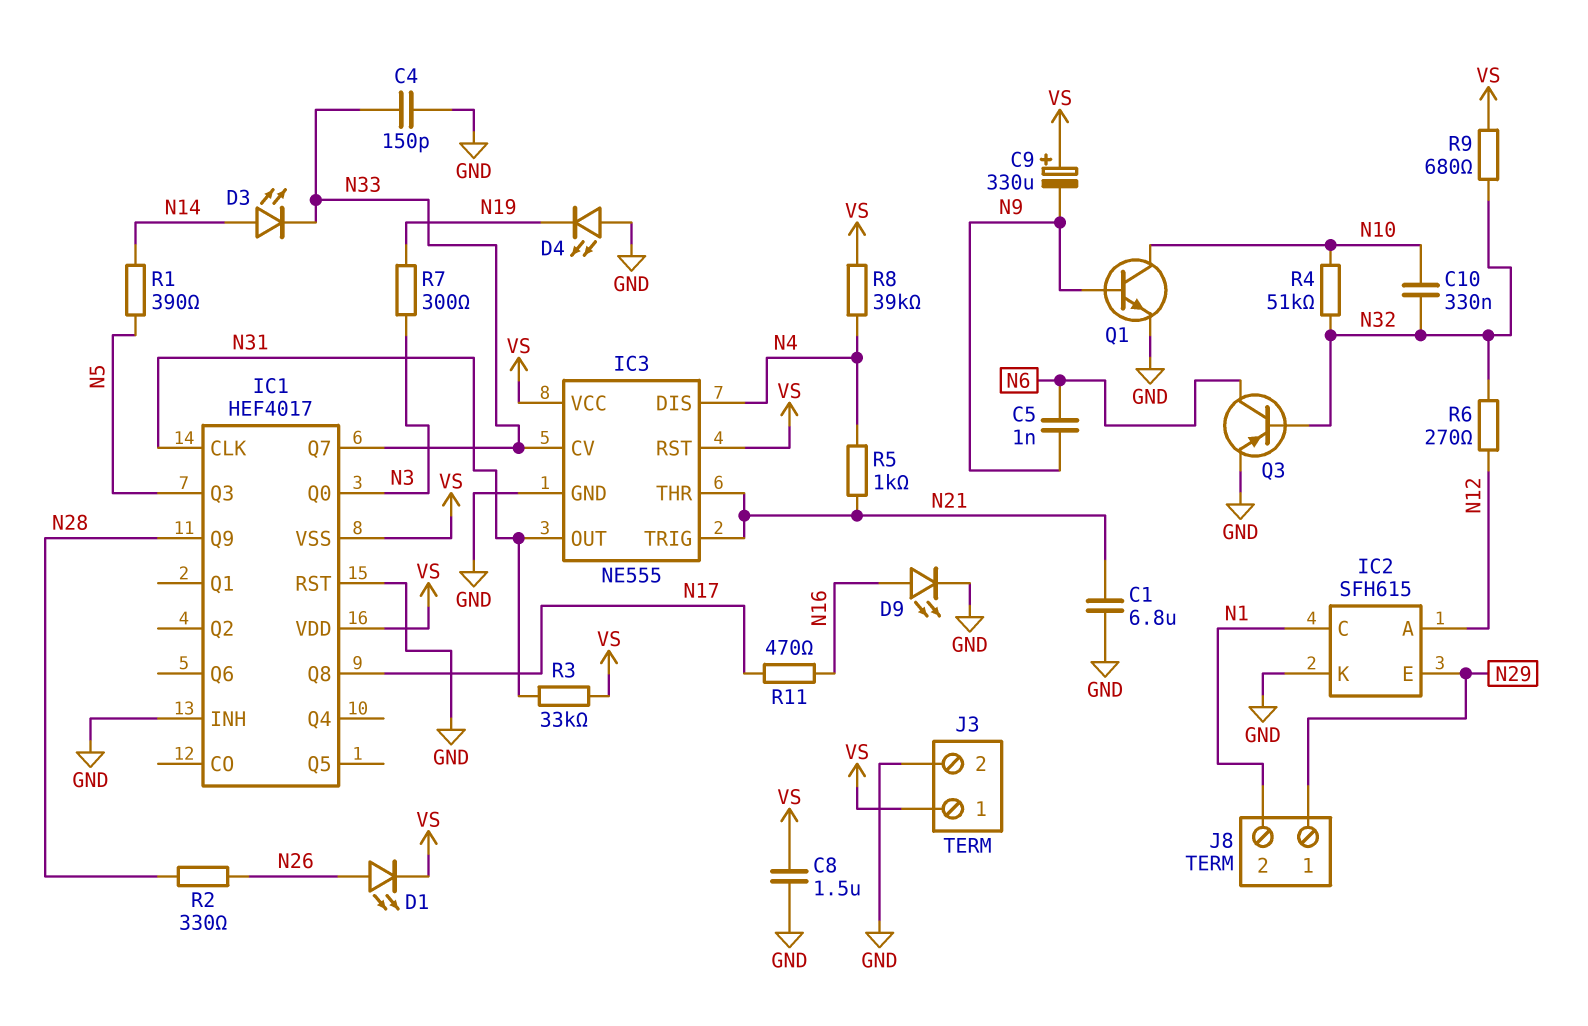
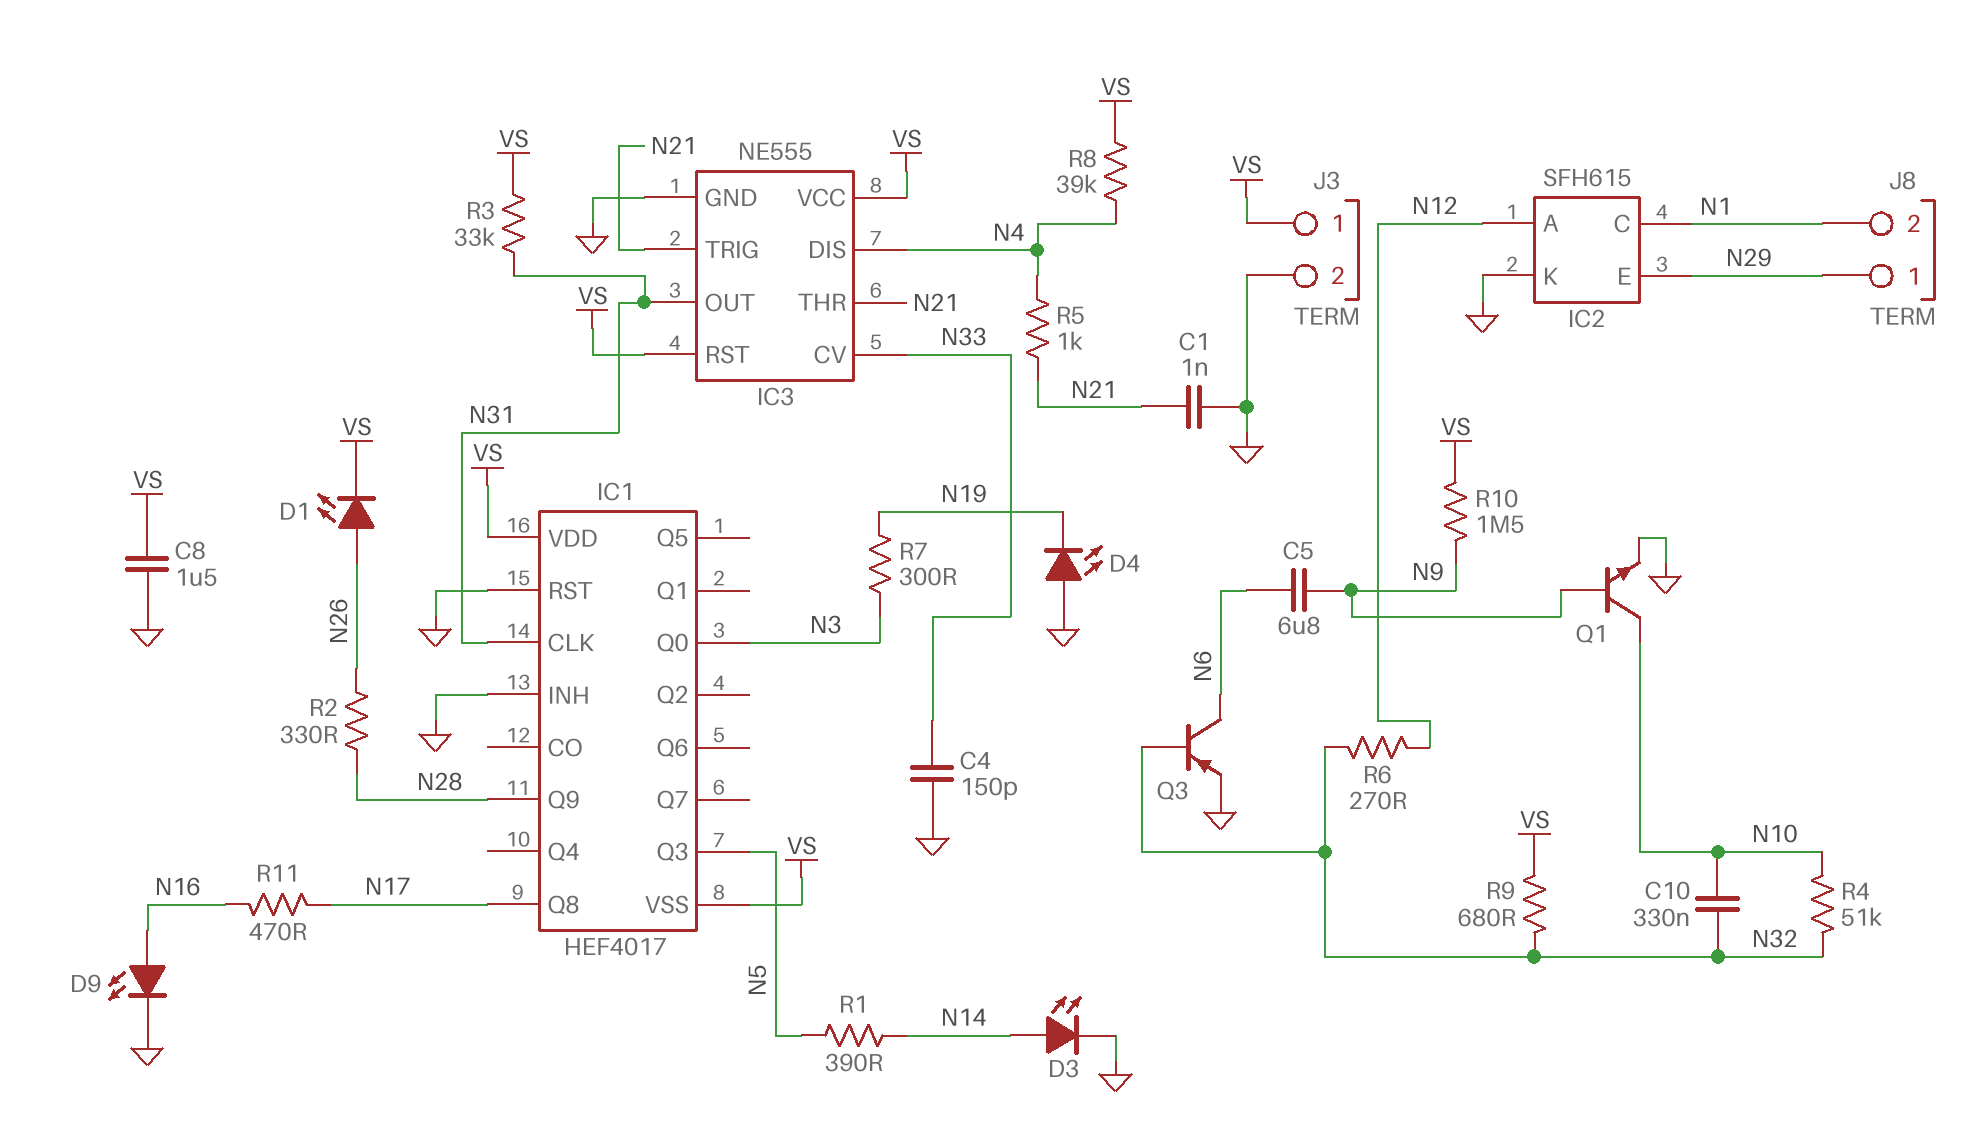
C1: 6.8uF (GND, N21) -> 1nF (GND, N21)
C5: 1nF (N6, N9) -> 6.8uF (N6, N9)
C9: 330uF (plus VS, minus N9) -> none
D3: LED (A N14, K N33) -> LED (A N14, K GND)
IC1 pin Q7: N33 -> none
R10: none -> 1.5M (N9, VS)

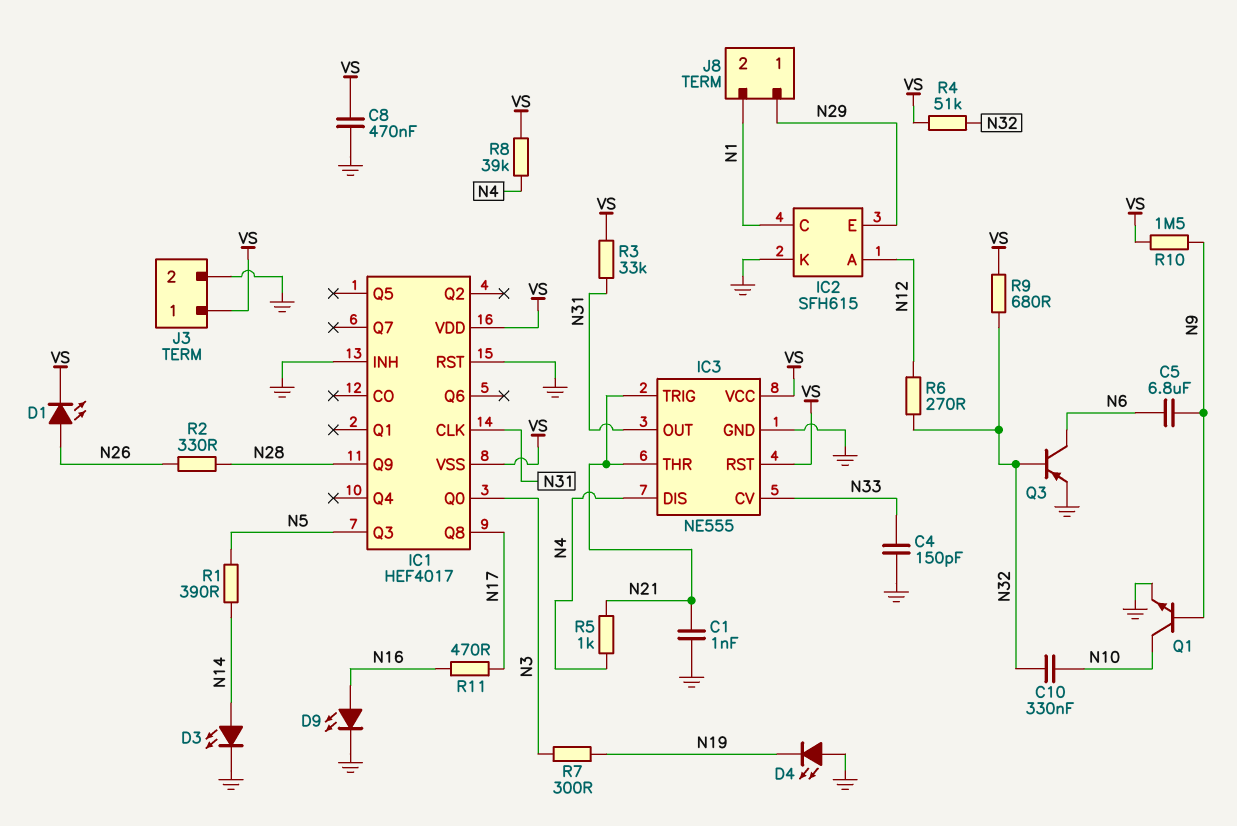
C8: 1.5uF (GND, VS) -> 470nF (GND, VS)
R4: 51k (N10, N32) -> 51k (N32, VS)

